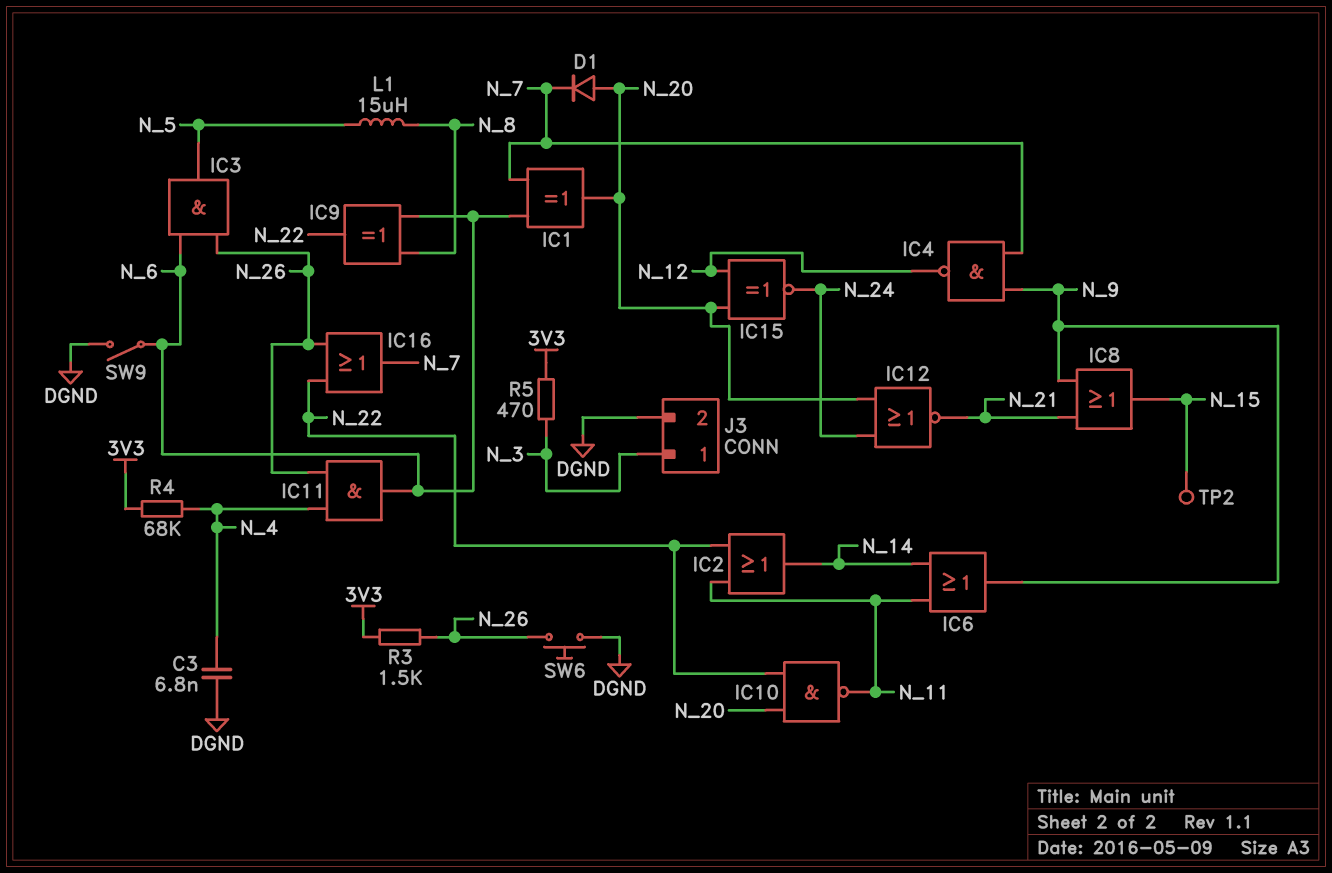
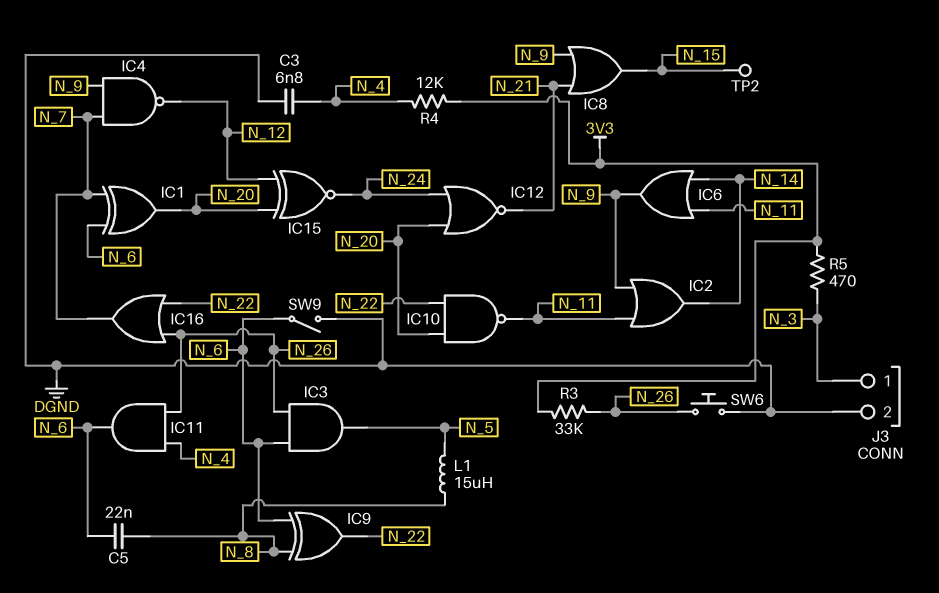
C5: none -> 22nF (N_6, N_8)
D1: diode (A N_20, K N_7) -> none
IC2: OR (in N_11, in N_22, out N_14) -> OR (in N_9, in N_11, out N_14)
R3: 1.5k (3V3, N_26) -> 33k (3V3, N_26)
R4: 68k (3V3, N_4) -> 12k (3V3, N_4)

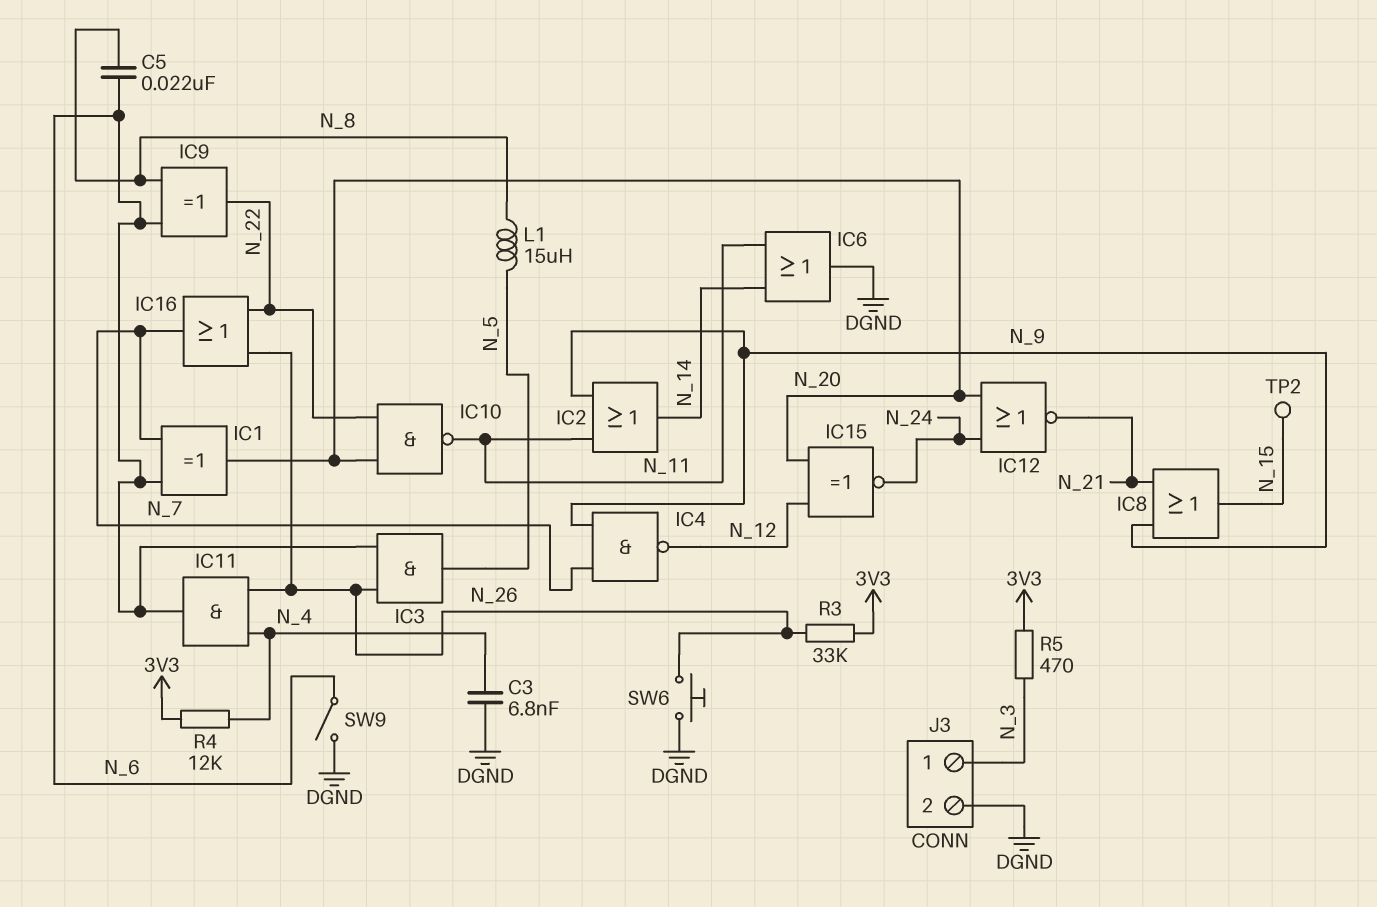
IC6: OR (in N_11, in N_14, out N_9) -> OR (in N_11, in N_14, out DGND)

